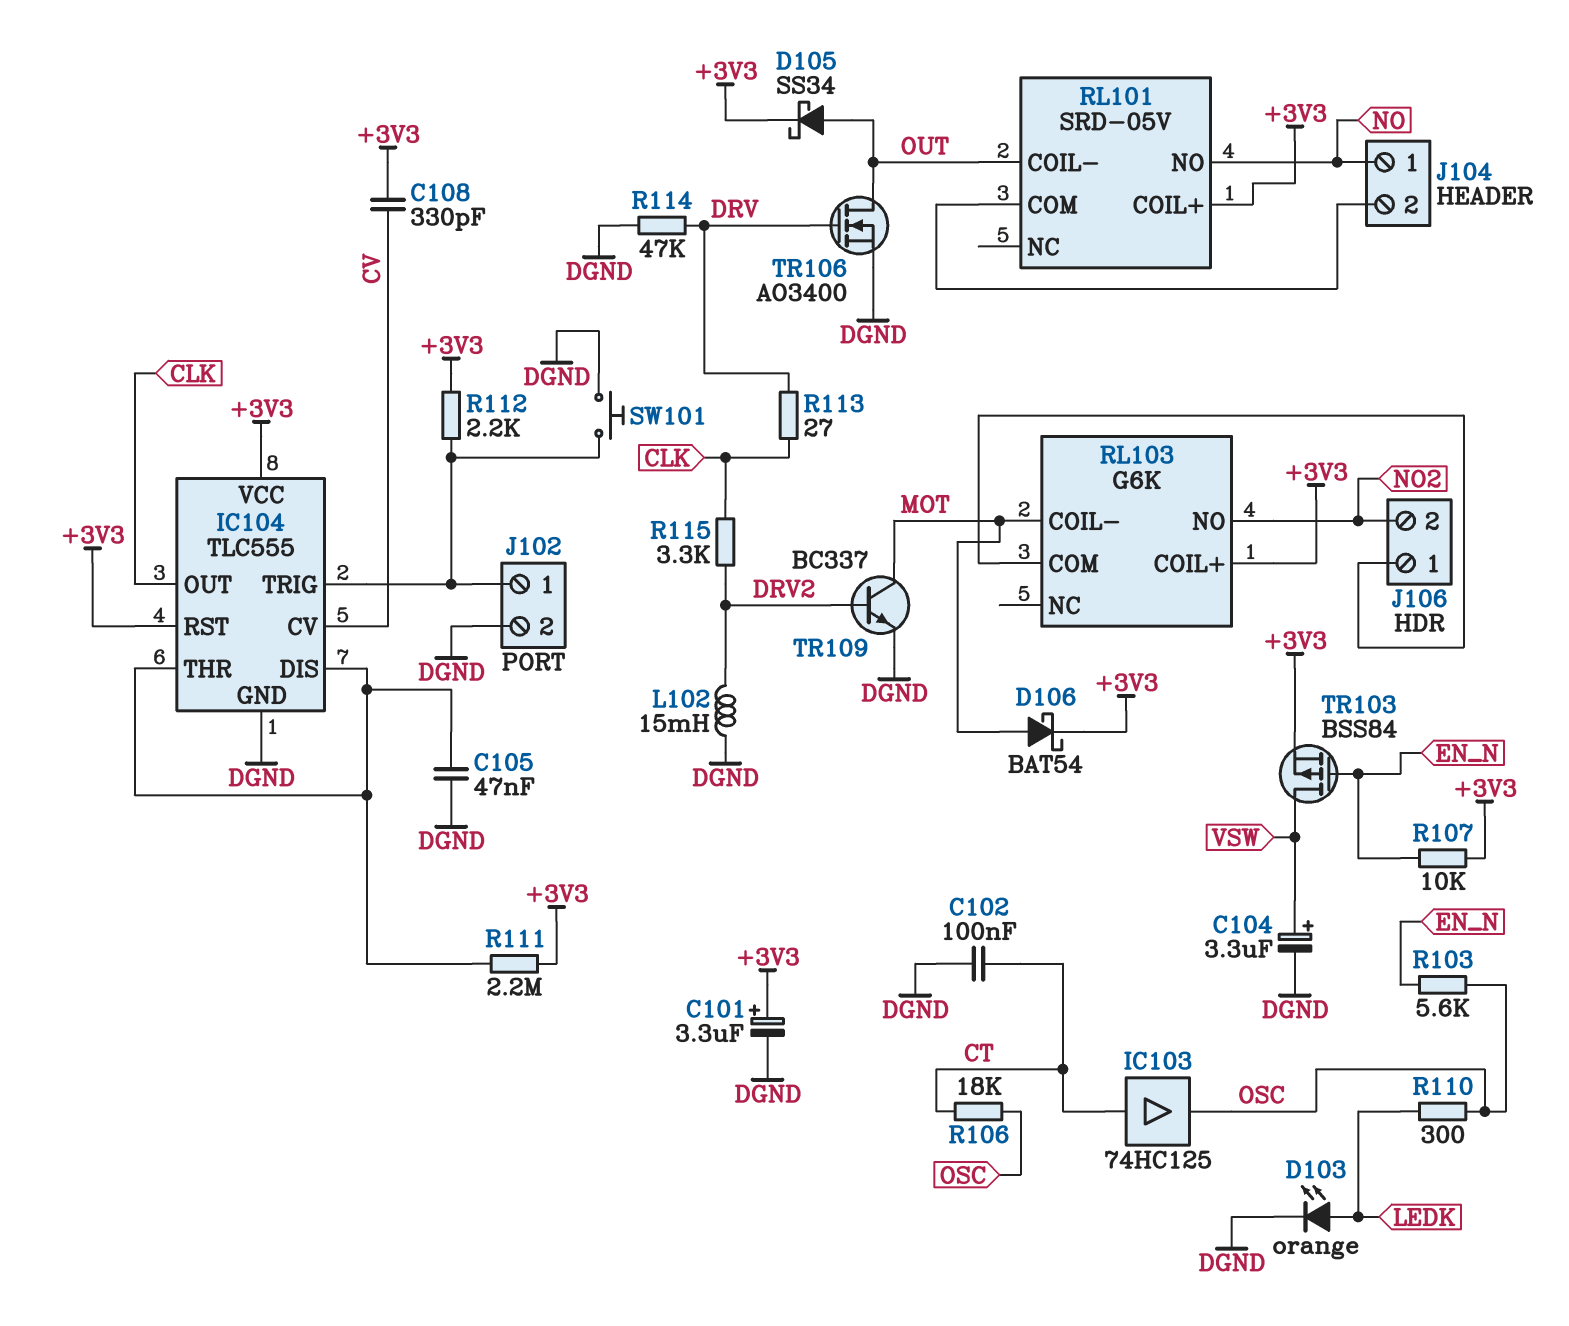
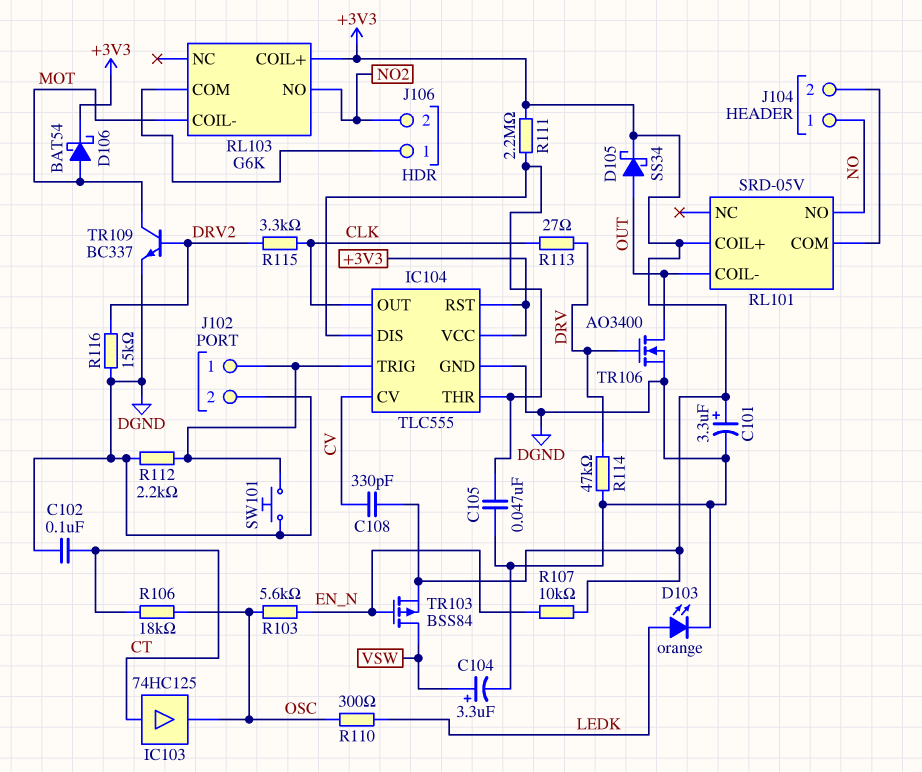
L102: 15mH (DGND, DRV2) -> none
R112: 2.2k (+3V3, IC104/TRIG) -> 2.2k (DGND, IC104/TRIG)
R116: none -> 15k (DGND, DRV2)

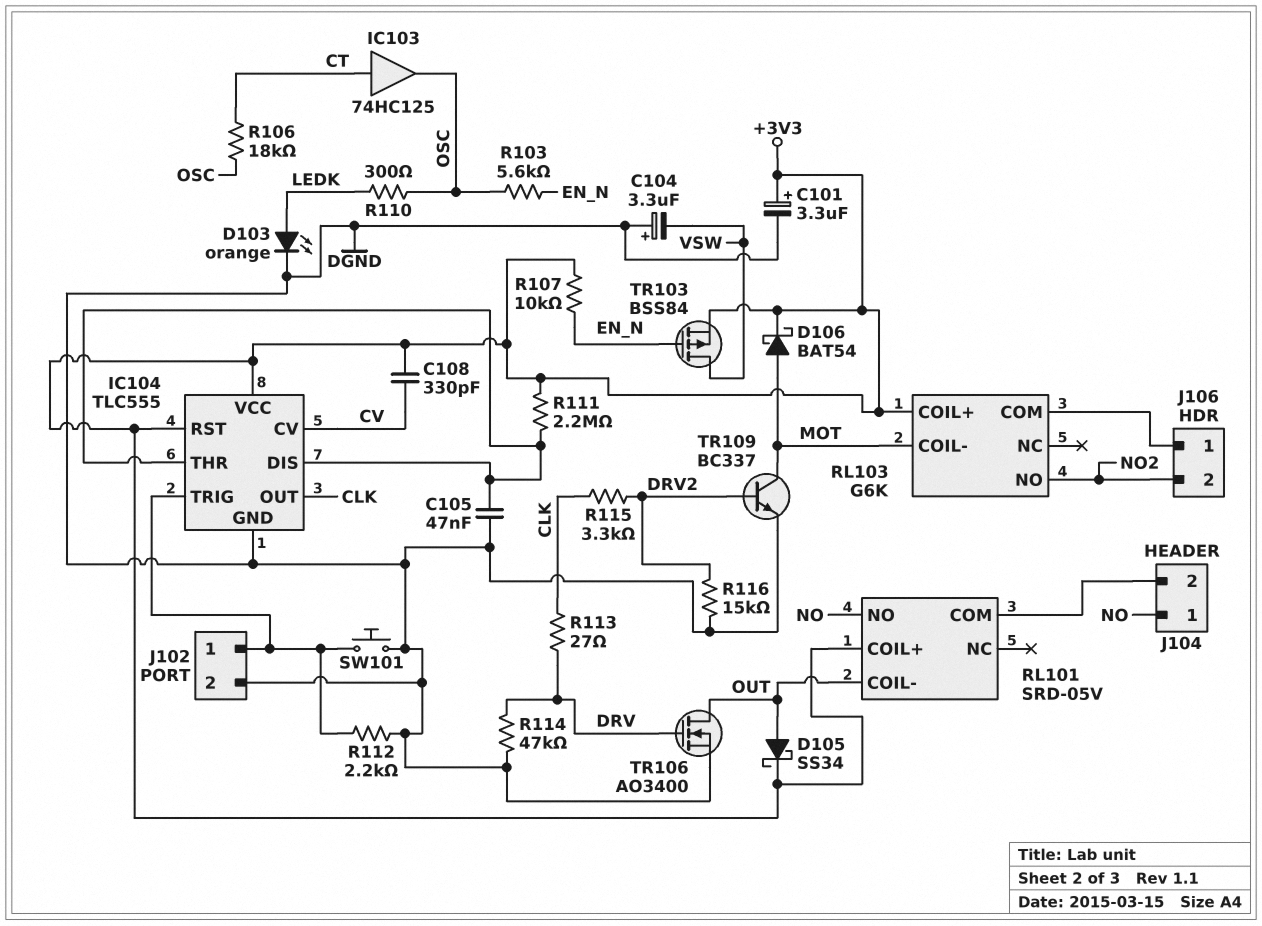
C102: 100nF (CT, DGND) -> none
C104: 3.3uF (plus VSW, minus DGND) -> 3.3uF (plus DGND, minus VSW)

